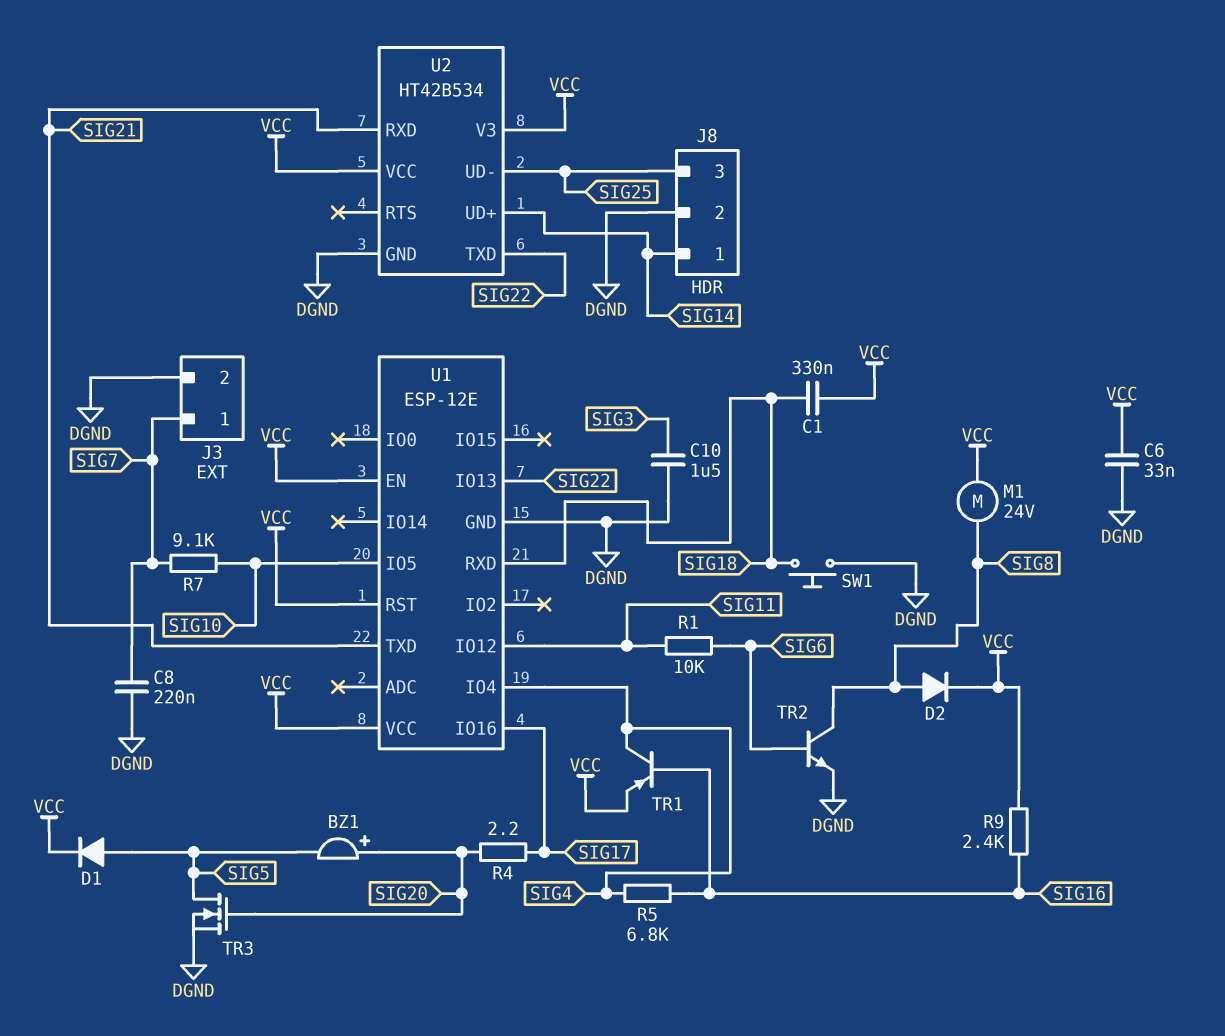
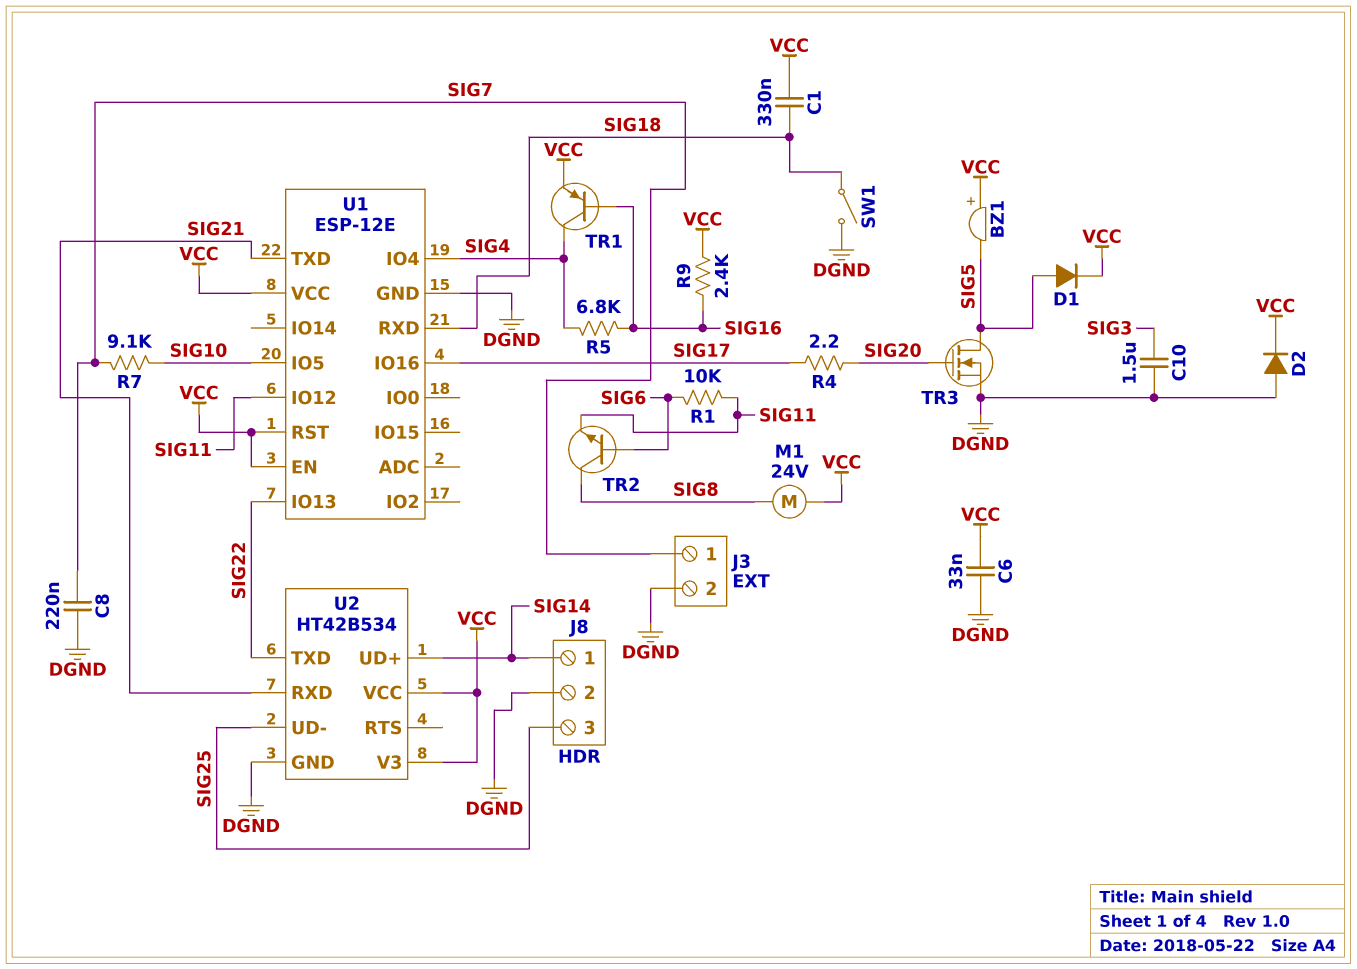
BZ1: buzzer (plus SIG20, minus SIG5) -> buzzer (plus VCC, minus SIG5)
D2: diode (A SIG8, K VCC) -> diode (A DGND, K VCC)
SW1: button (DGND, SIG18) -> switch (DGND, SIG18)
TR2: NPN (B SIG6, C SIG8, E DGND) -> NPN (B SIG6, C SIG8, E SIG11)

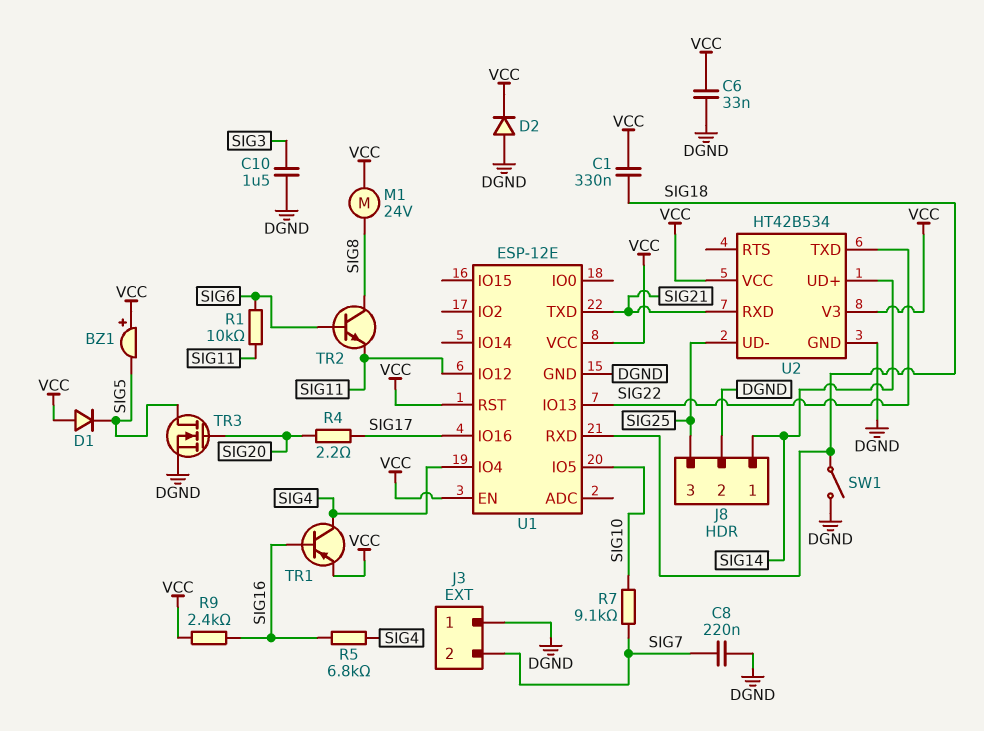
D1: diode (A SIG5, K VCC) -> diode (A VCC, K SIG5)
J3 pin 1: SIG7 -> DGND
J3 pin 2: DGND -> SIG7

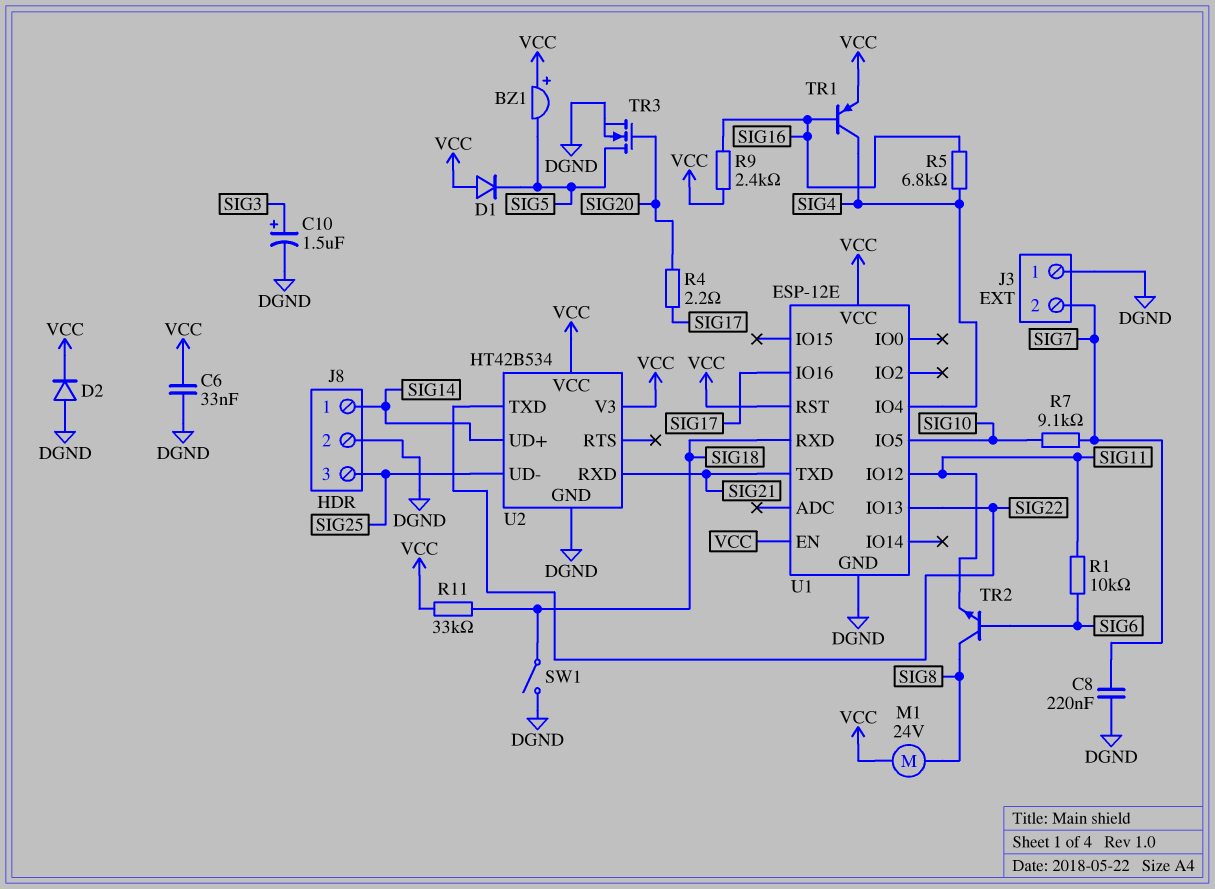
C1: 330nF (SIG18, VCC) -> none
C10: 1.5uF (DGND, SIG3) -> 1.5uF (plus SIG3, minus DGND)
R11: none -> 33k (SIG18, VCC)

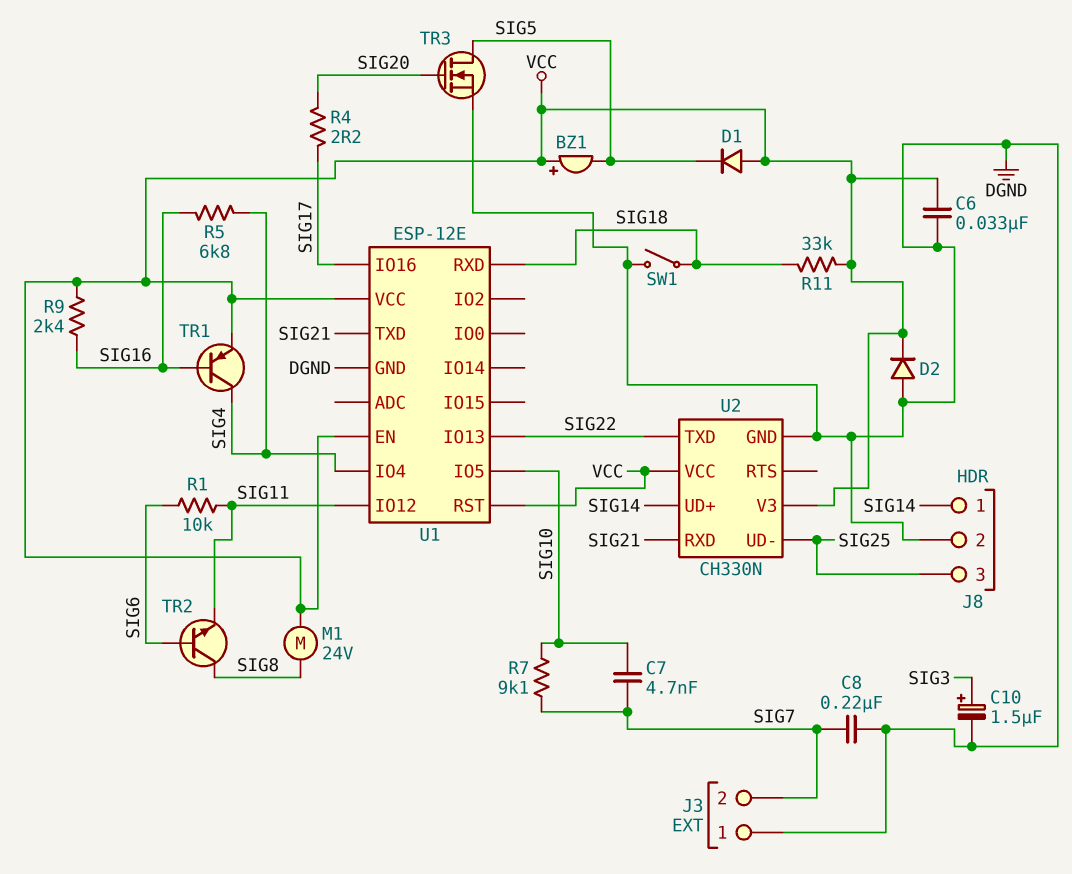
C7: none -> 4.7nF (SIG7, SIG10)
U2: HT42B534 -> CH330N

